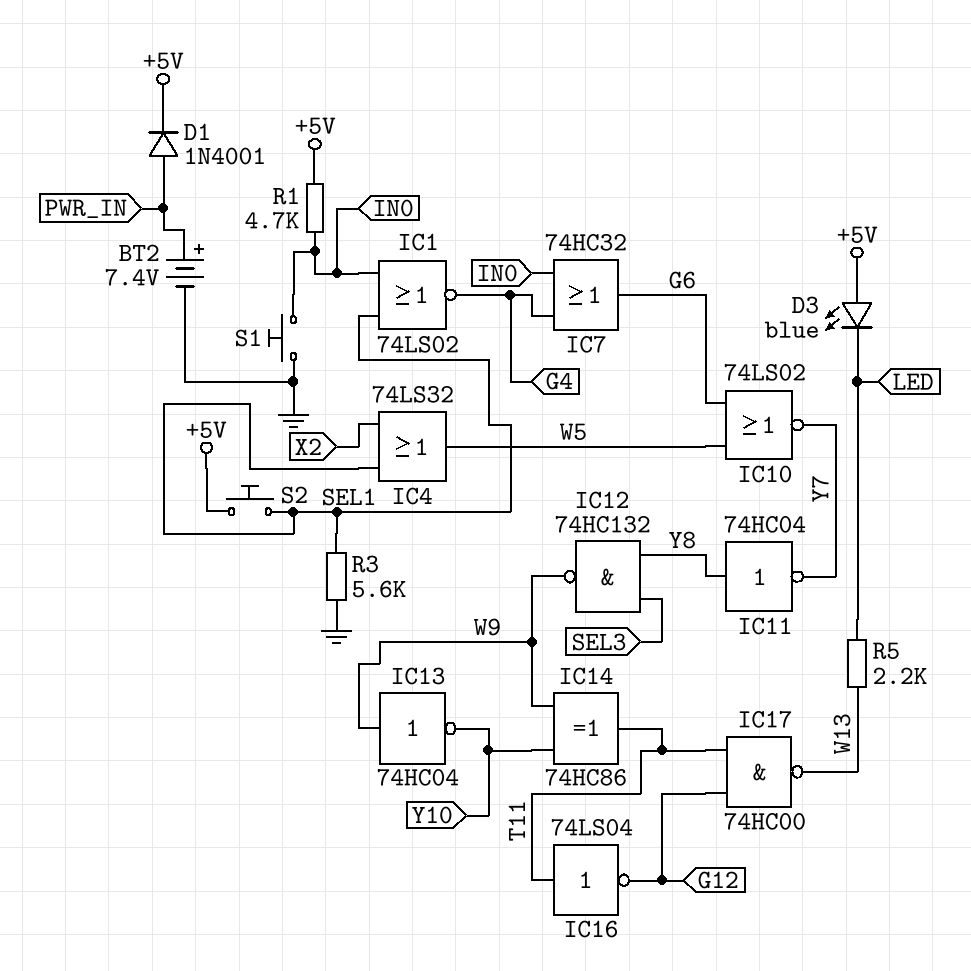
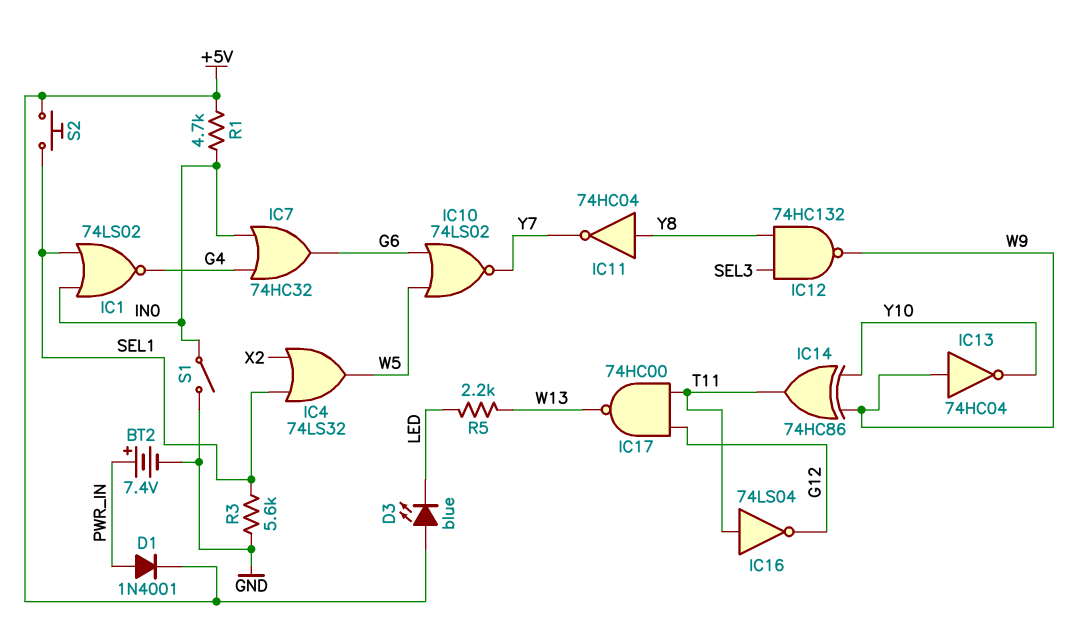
S1: button (GND, IN0) -> switch (GND, IN0)

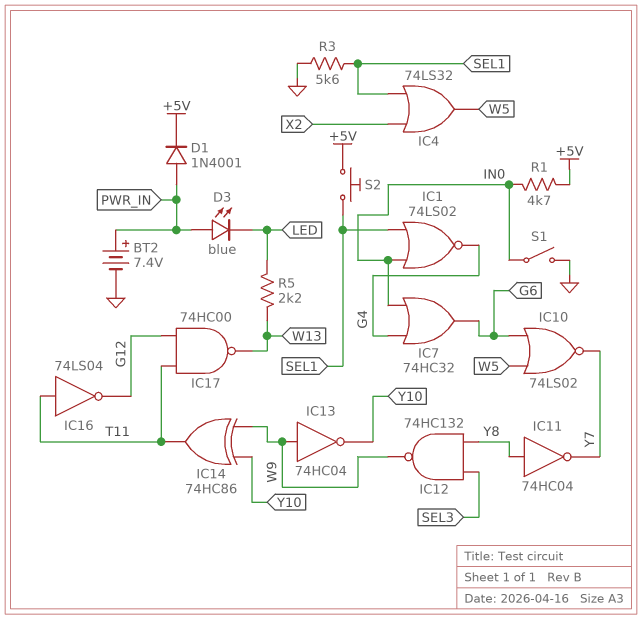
D3: LED blue (A +5V, K LED) -> LED blue (A PWR_IN, K LED)

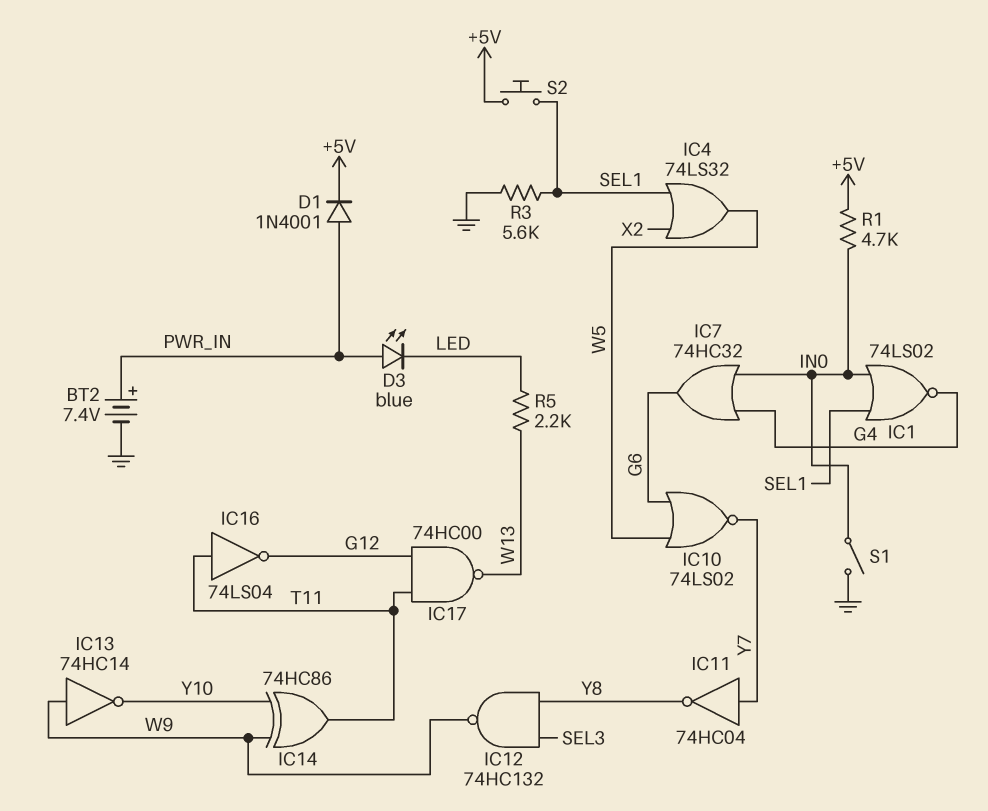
IC11: NOT 74HC04 (in Y8, out Y7) -> NOT 74HC04 (in Y7, out Y8)
IC13: NOT 74HC04 (in W9, out Y10) -> NOT 74HC14 (in W9, out Y10)

